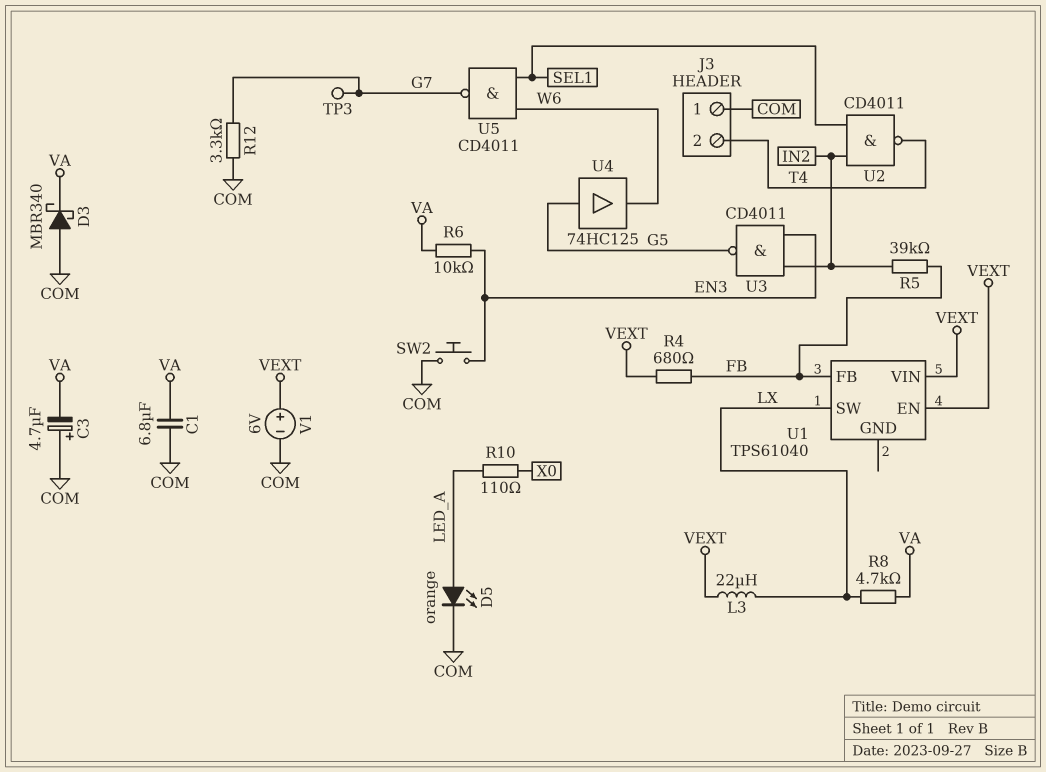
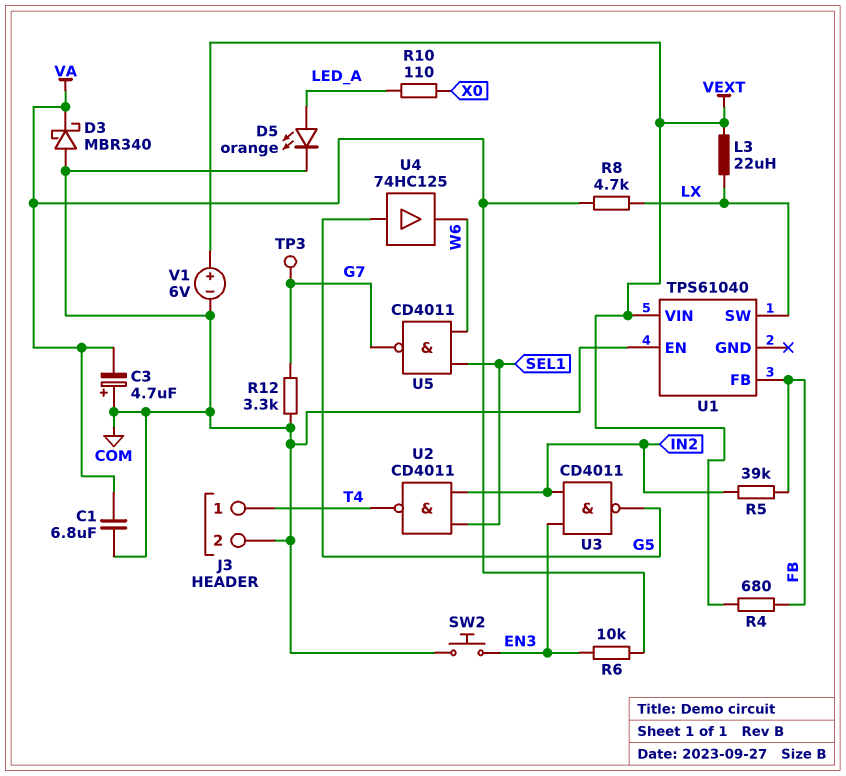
J3 pin 1: COM -> T4
J3 pin 2: T4 -> COM
U1 pin EN: VEXT -> COM

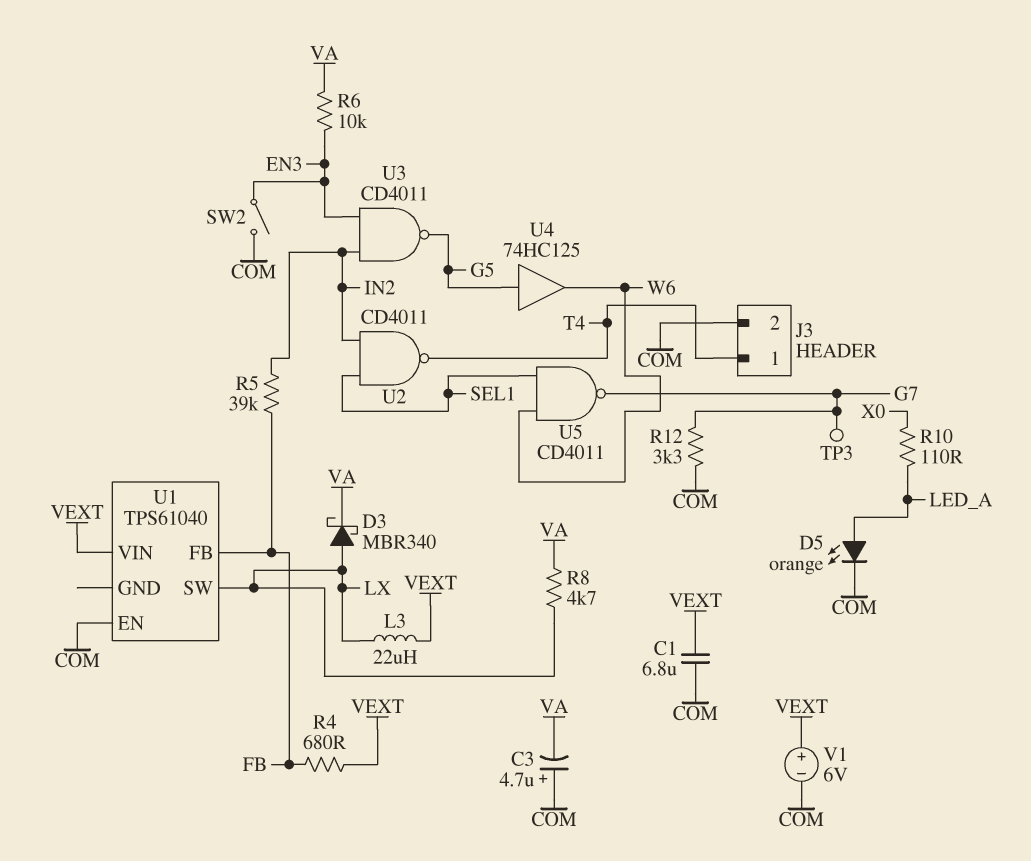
C1: 6.8uF (COM, VA) -> 6.8uF (COM, VEXT)
D3: schottky MBR340 (A COM, K VA) -> schottky MBR340 (A LX, K VA)
SW2: button (COM, EN3) -> switch (COM, EN3)

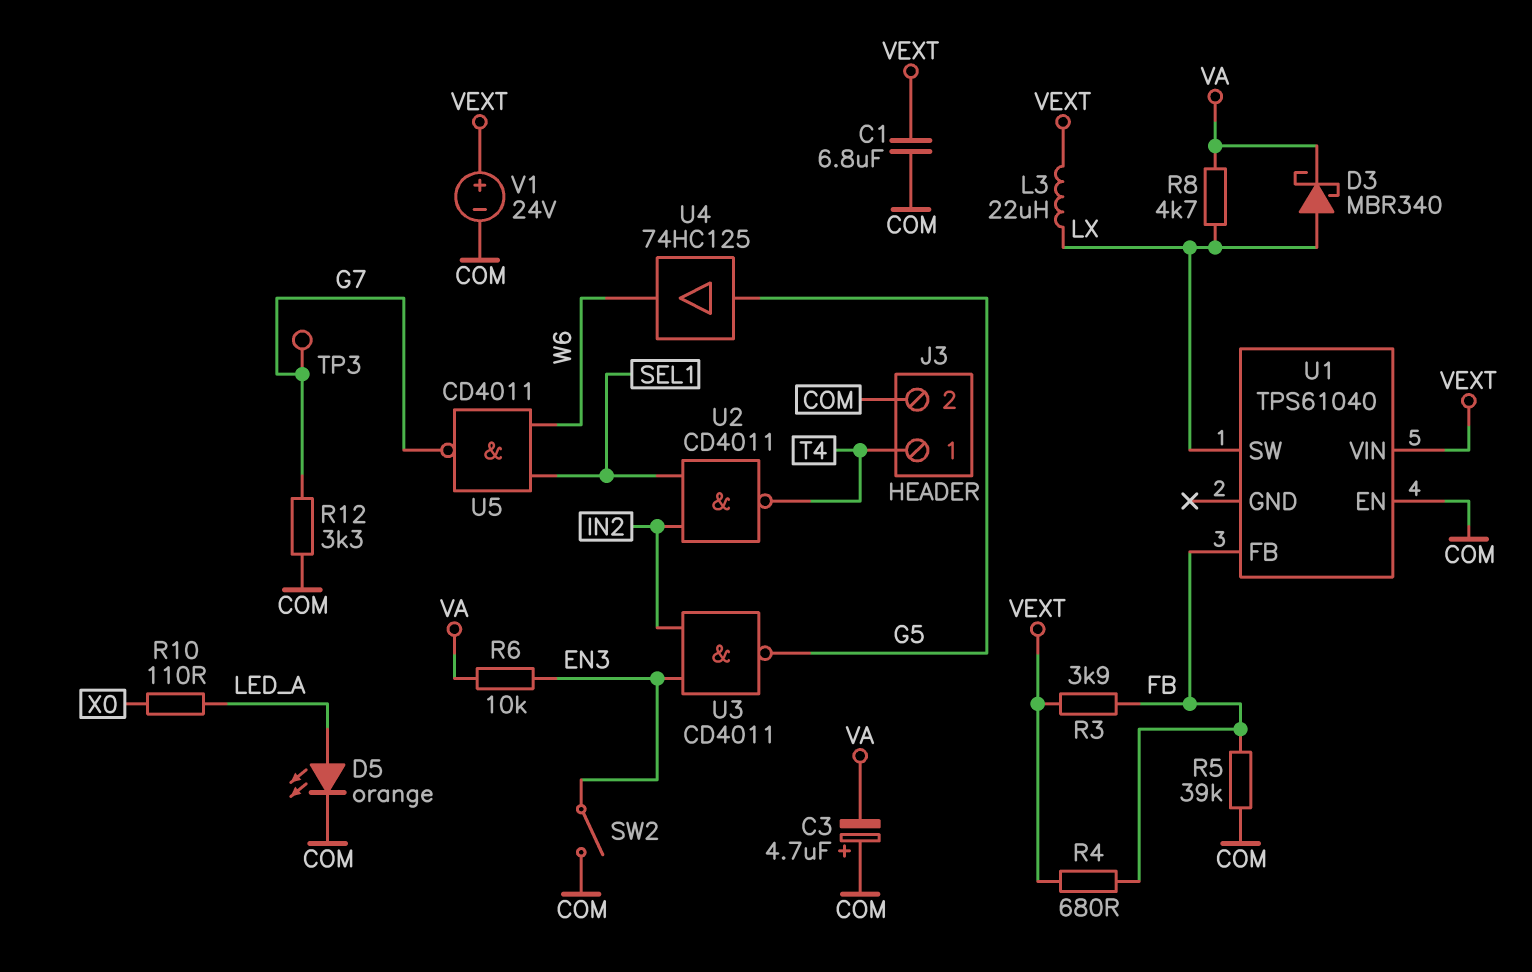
R3: none -> 3.9k (FB, VEXT)
R5: 39k (FB, IN2) -> 39k (COM, FB)
V1: 6V (plus VEXT, minus COM) -> 24V (plus VEXT, minus COM)

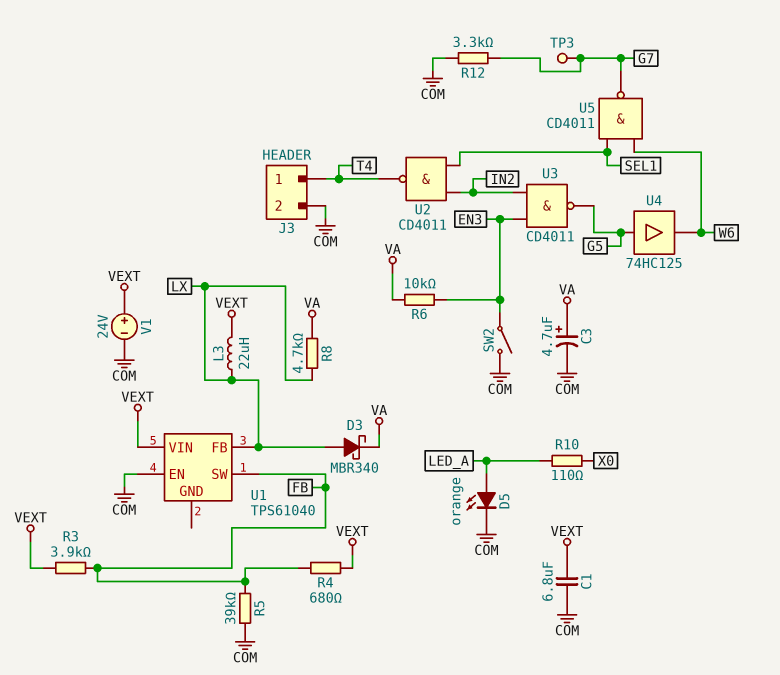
C3: 4.7uF (plus COM, minus VA) -> 4.7uF (plus VA, minus COM)
U1 pin FB: FB -> LX
U1 pin SW: LX -> FB

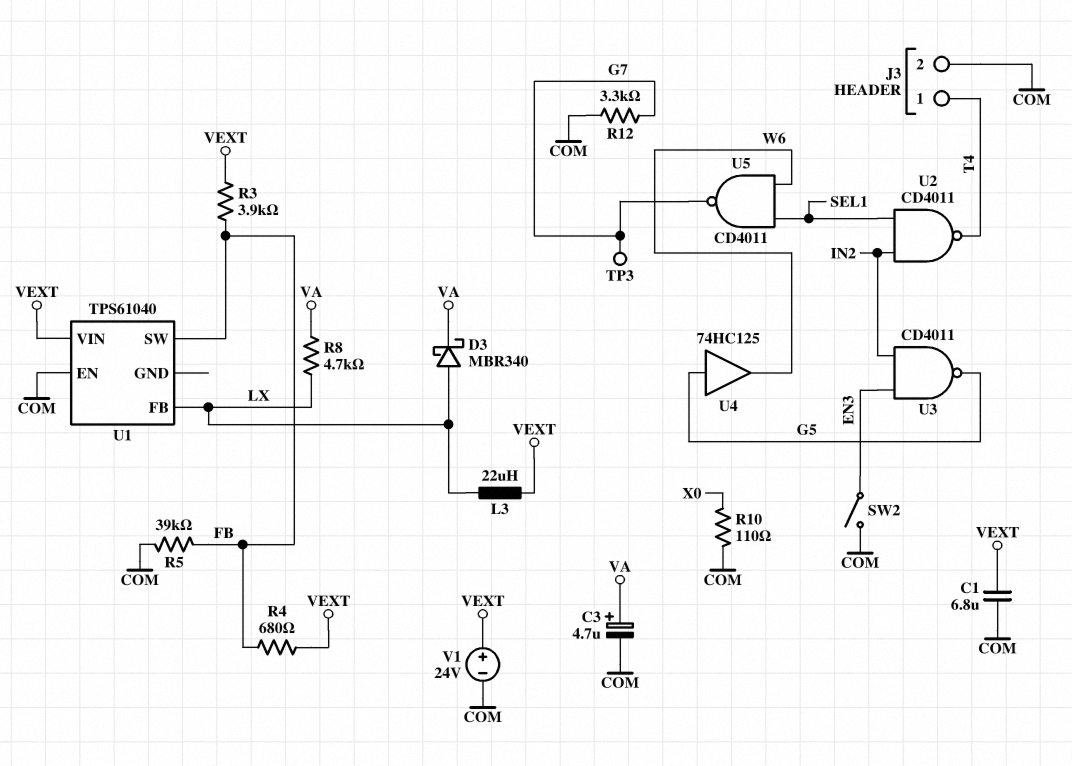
D5: LED orange (A LED_A, K COM) -> none
R6: 10k (EN3, VA) -> none
R10: 110 (LED_A, X0) -> 110 (COM, X0)

